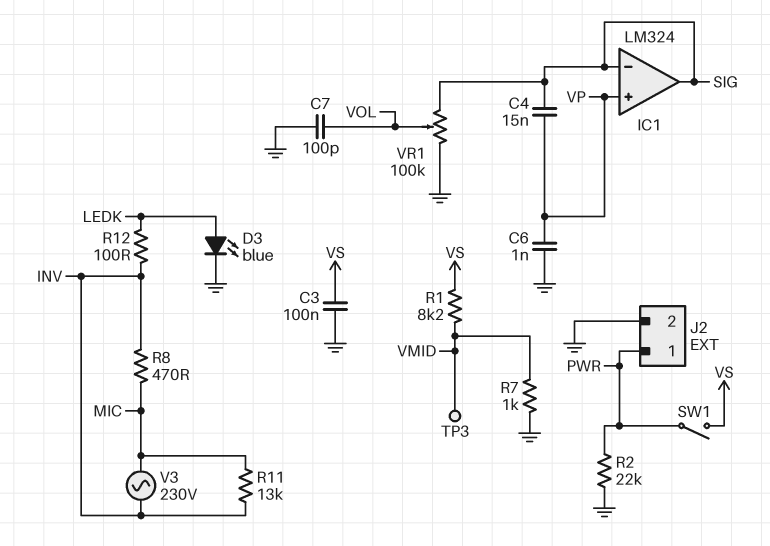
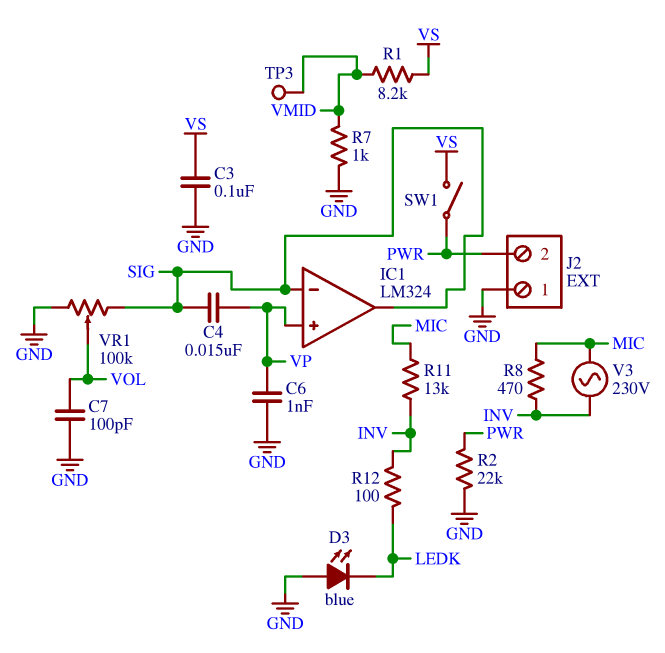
D3: LED blue (A LEDK, K GND) -> LED blue (A GND, K LEDK)
J2 pin 1: PWR -> GND
J2 pin 2: GND -> PWR

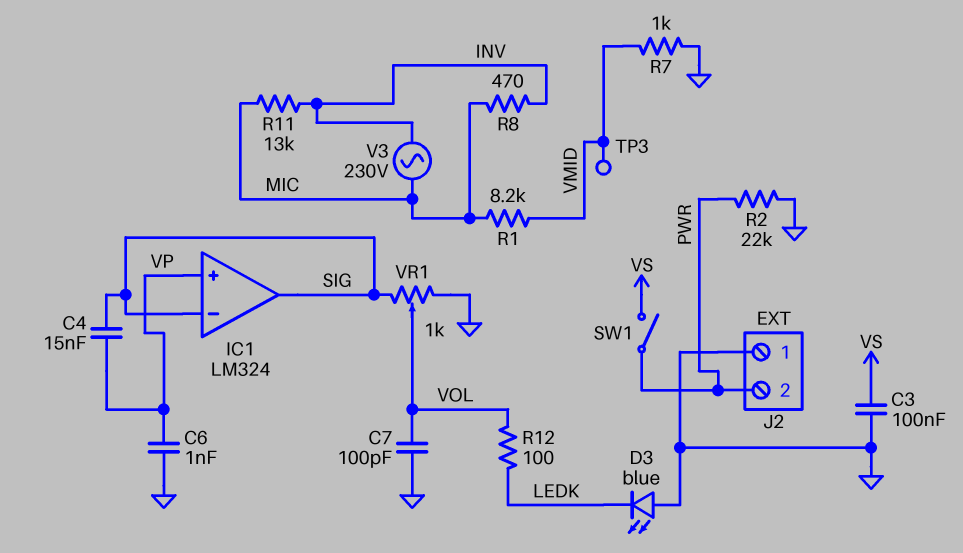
R1: 8.2k (VMID, VS) -> 8.2k (MIC, VMID)
R12: 100 (INV, LEDK) -> 100 (LEDK, VOL)
VR1: 100k (GND, SIG, wiper VOL) -> 1k (GND, SIG, wiper VOL)

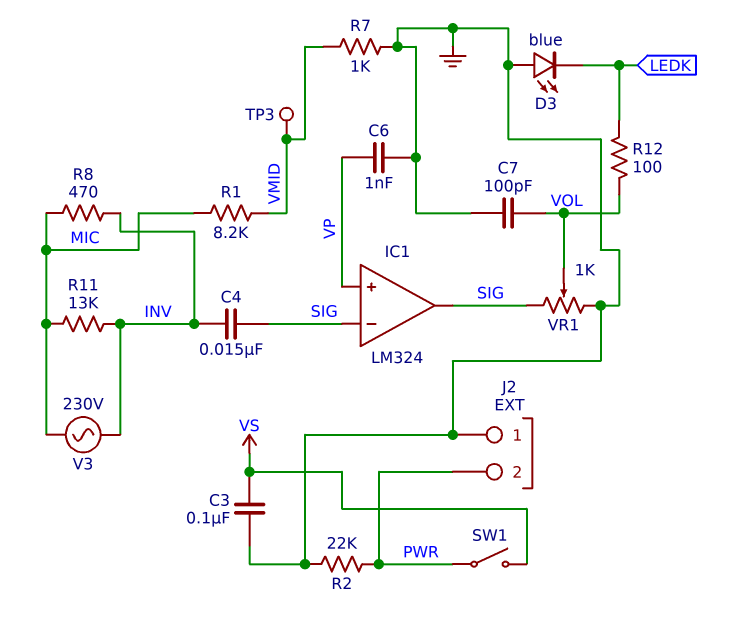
C4: 15nF (SIG, VP) -> 15nF (INV, SIG)

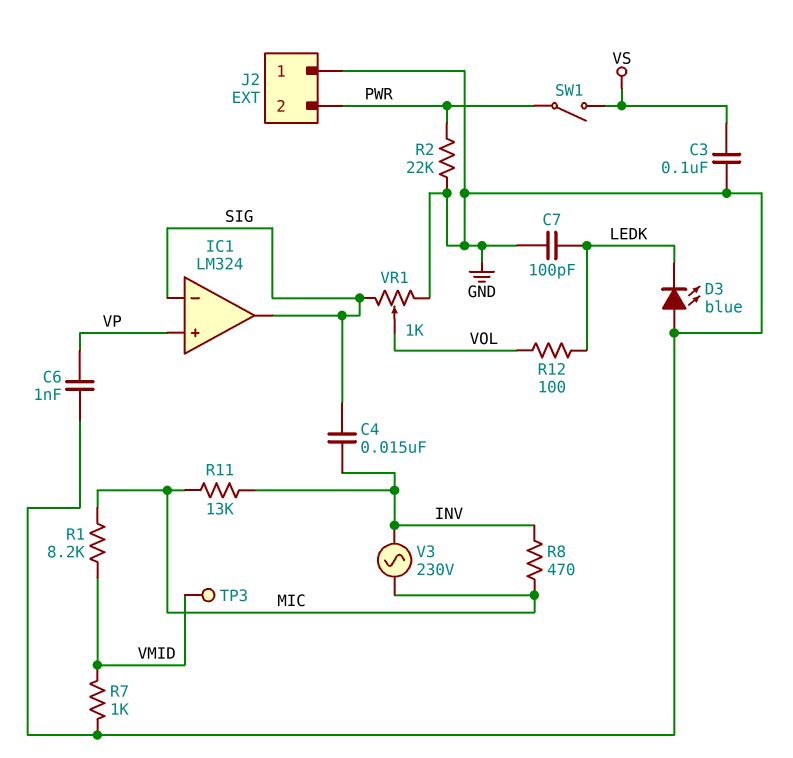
C7: 100pF (GND, VOL) -> 100pF (GND, LEDK)

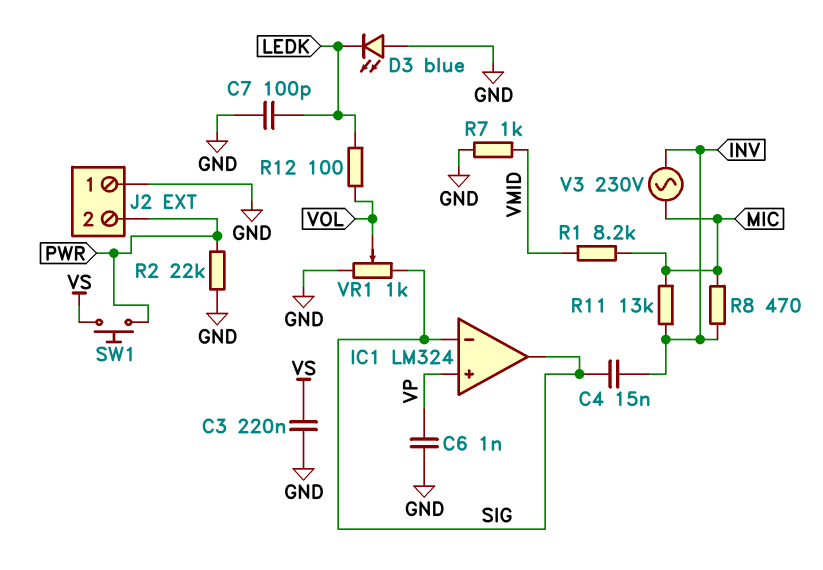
C3: 100nF (GND, VS) -> 220nF (GND, VS)
SW1: switch (PWR, VS) -> button (PWR, VS)
TP3: test point (VMID) -> none

